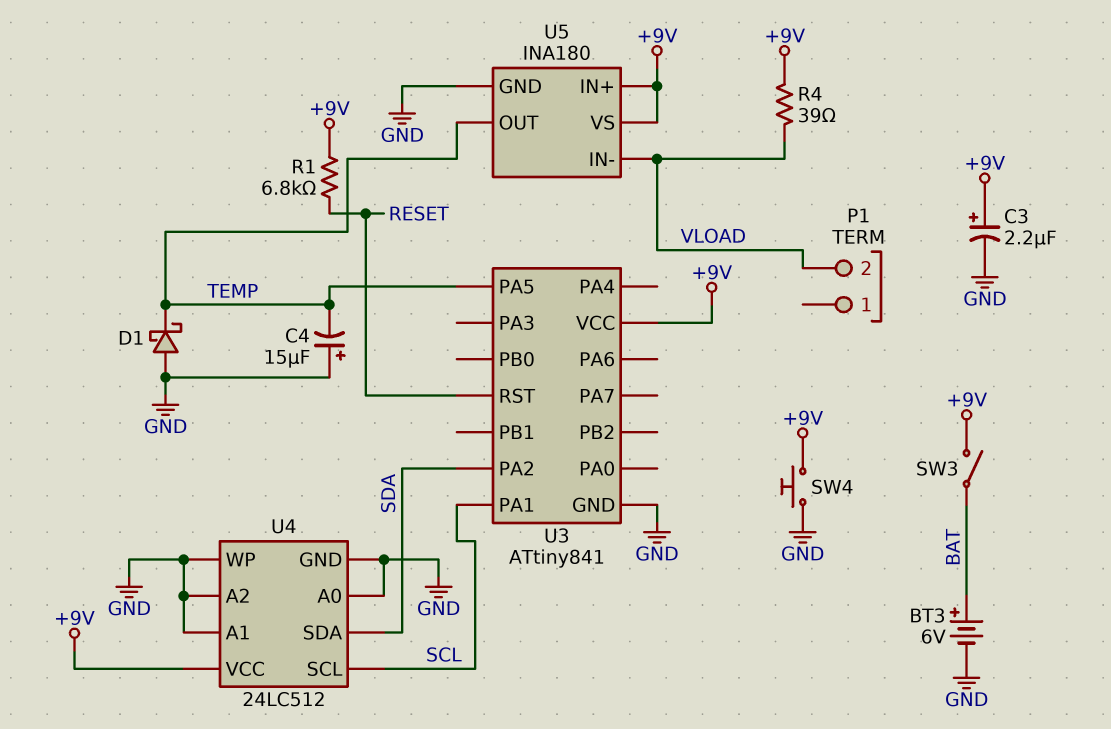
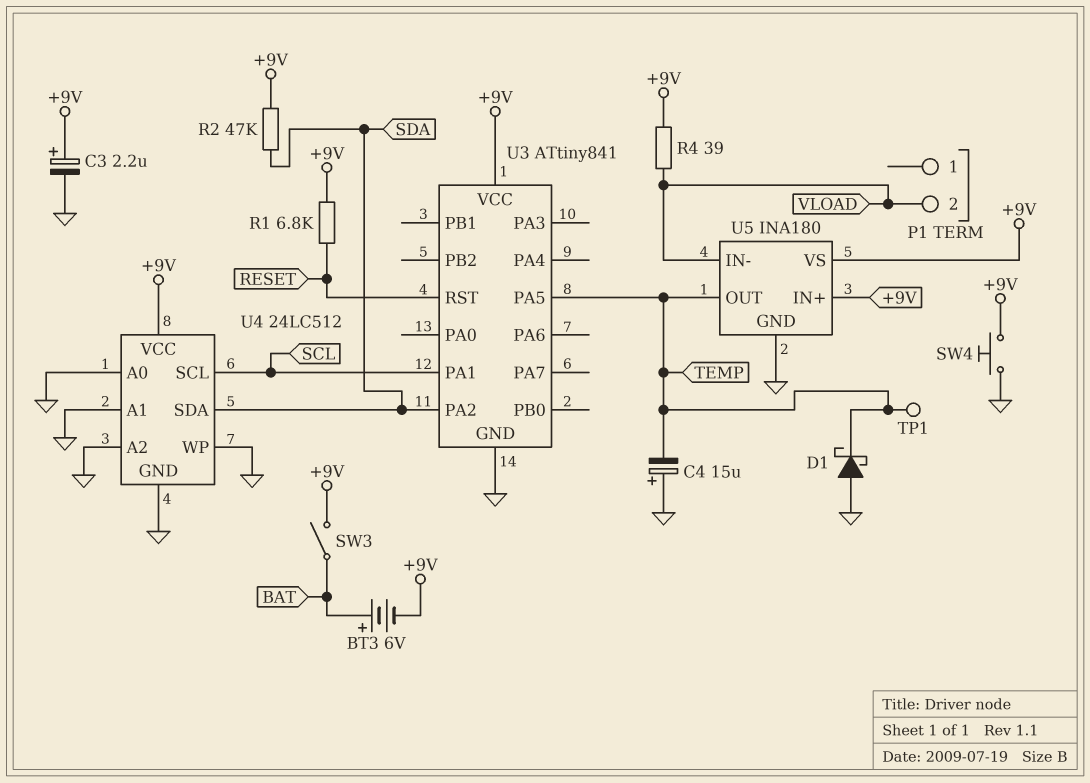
BT3: 6V (plus BAT, minus GND) -> 6V (plus BAT, minus +9V)
R2: none -> 47k (+9V, SDA)
TP1: none -> test point (TEMP)

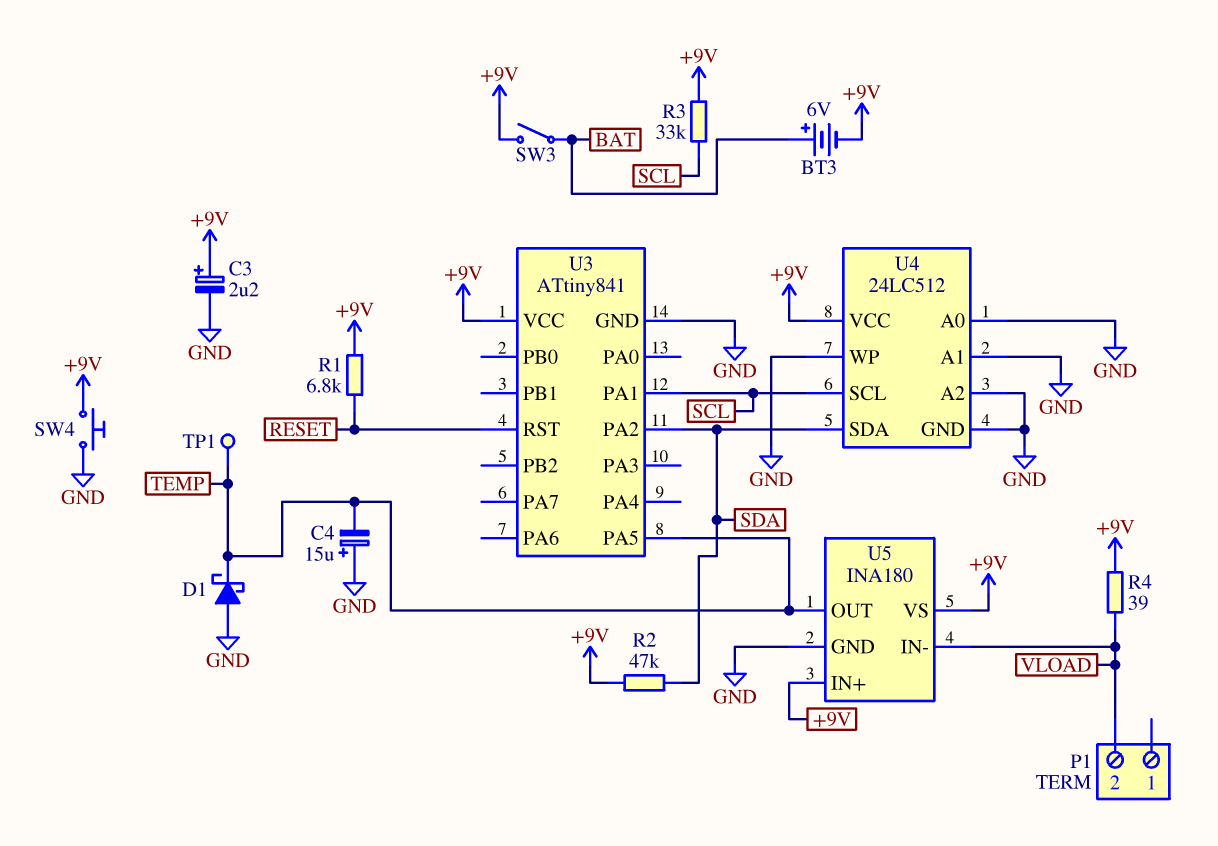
R3: none -> 33k (+9V, SCL)

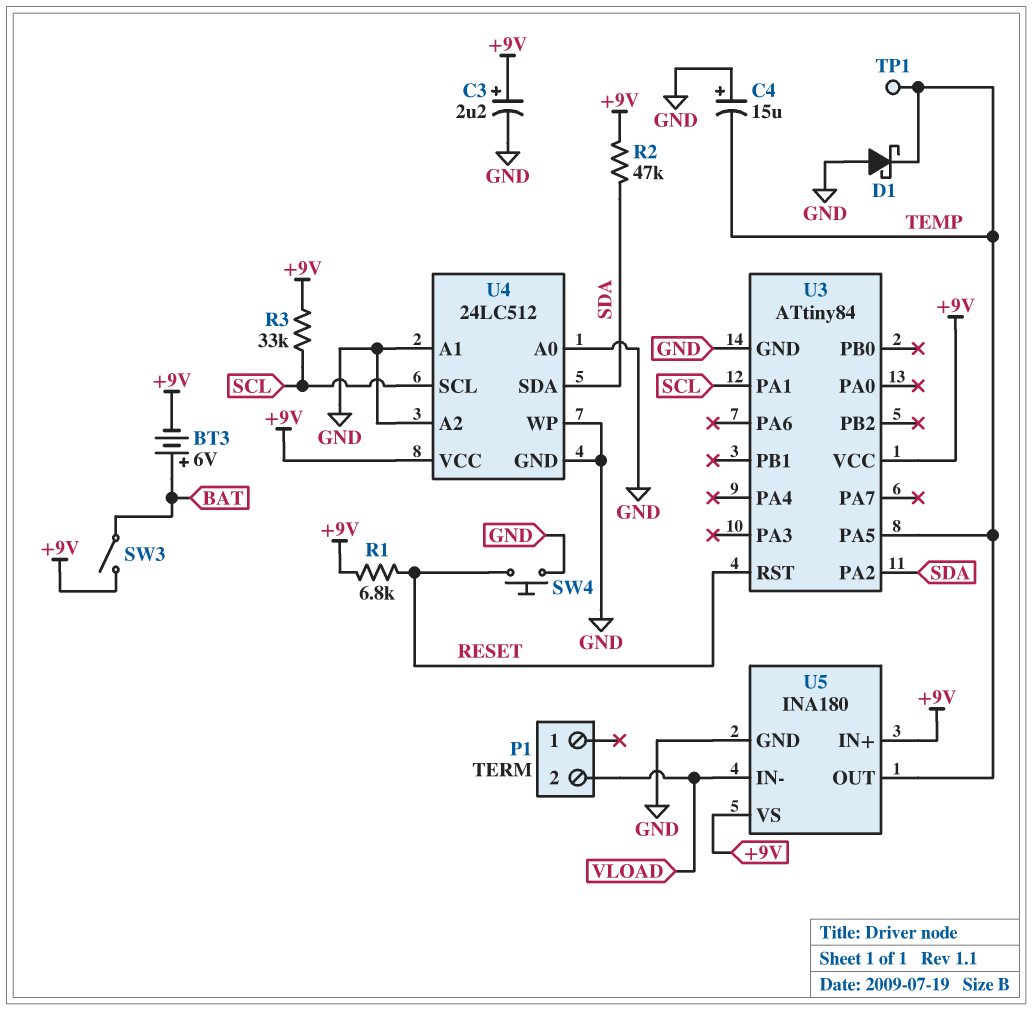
R4: 39 (+9V, VLOAD) -> none
SW4: button (+9V, GND) -> button (GND, RESET)
U3: ATtiny841 -> ATtiny84

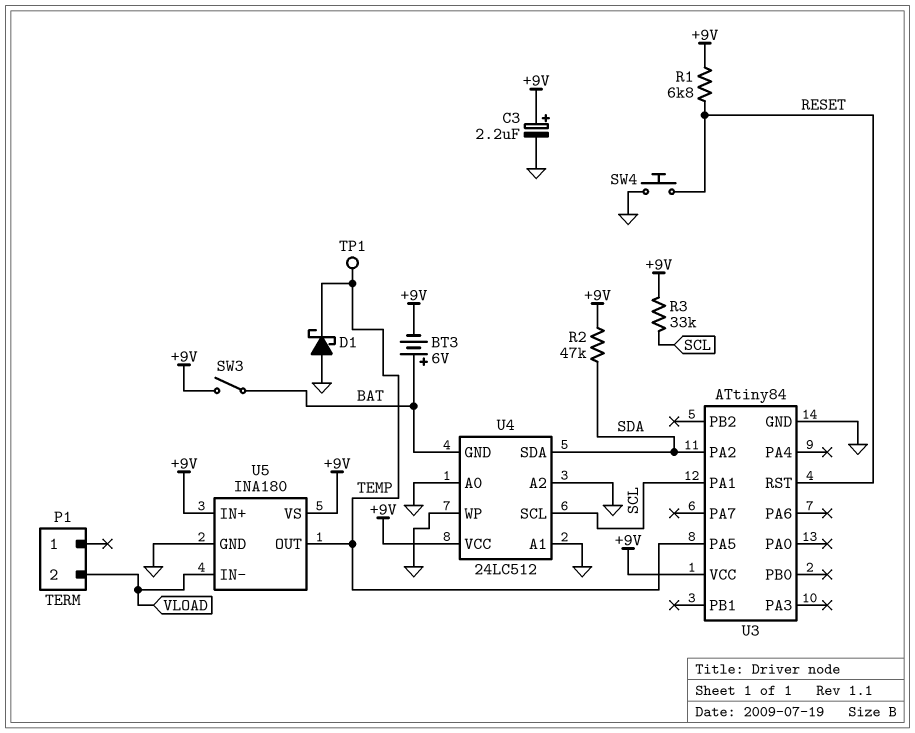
C4: 15uF (plus GND, minus TEMP) -> none
U4 pin GND: GND -> BAT

